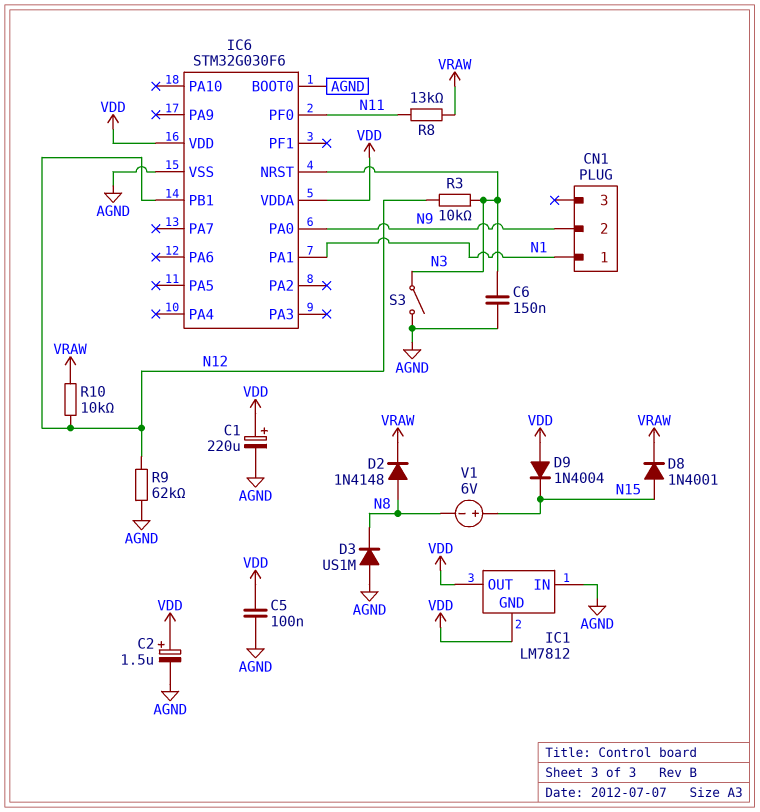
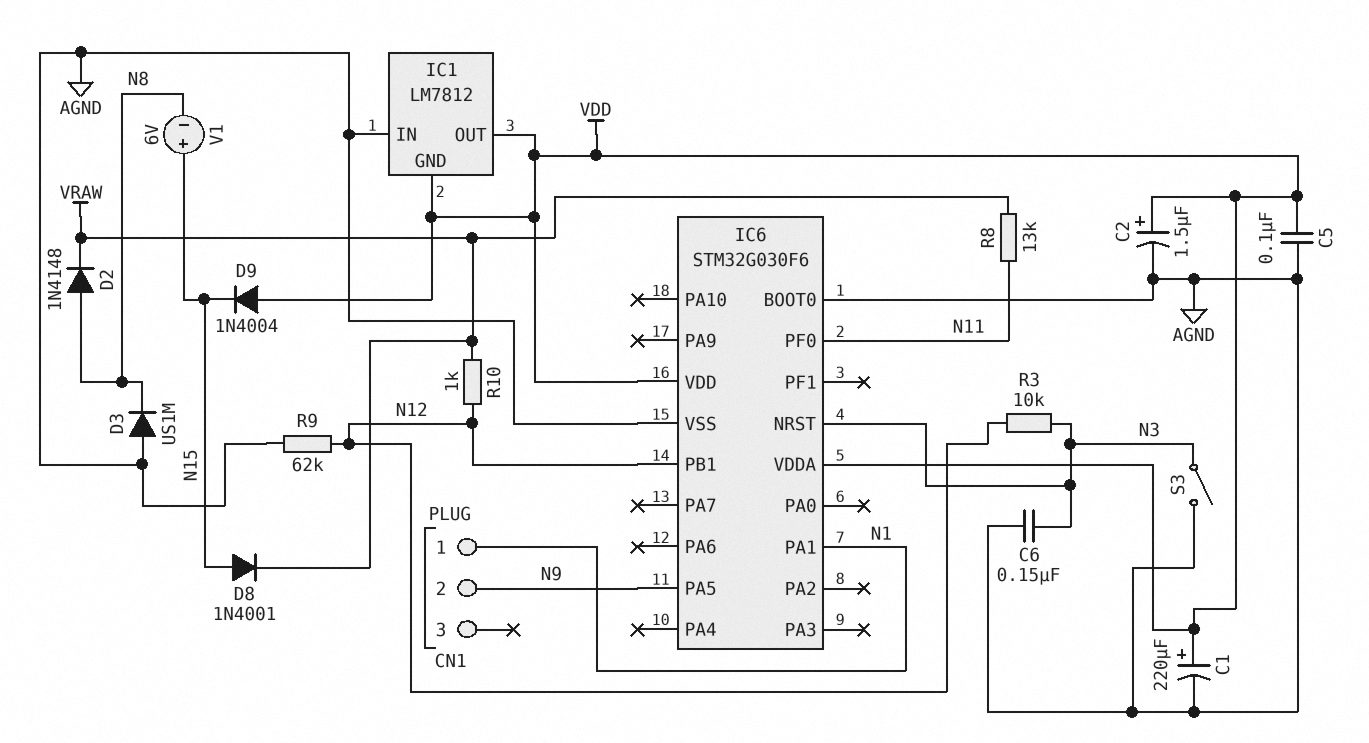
IC6 pin PA0: N9 -> none
IC6 pin PA5: none -> N9
R10: 10k (N12, VRAW) -> 1k (N12, VRAW)

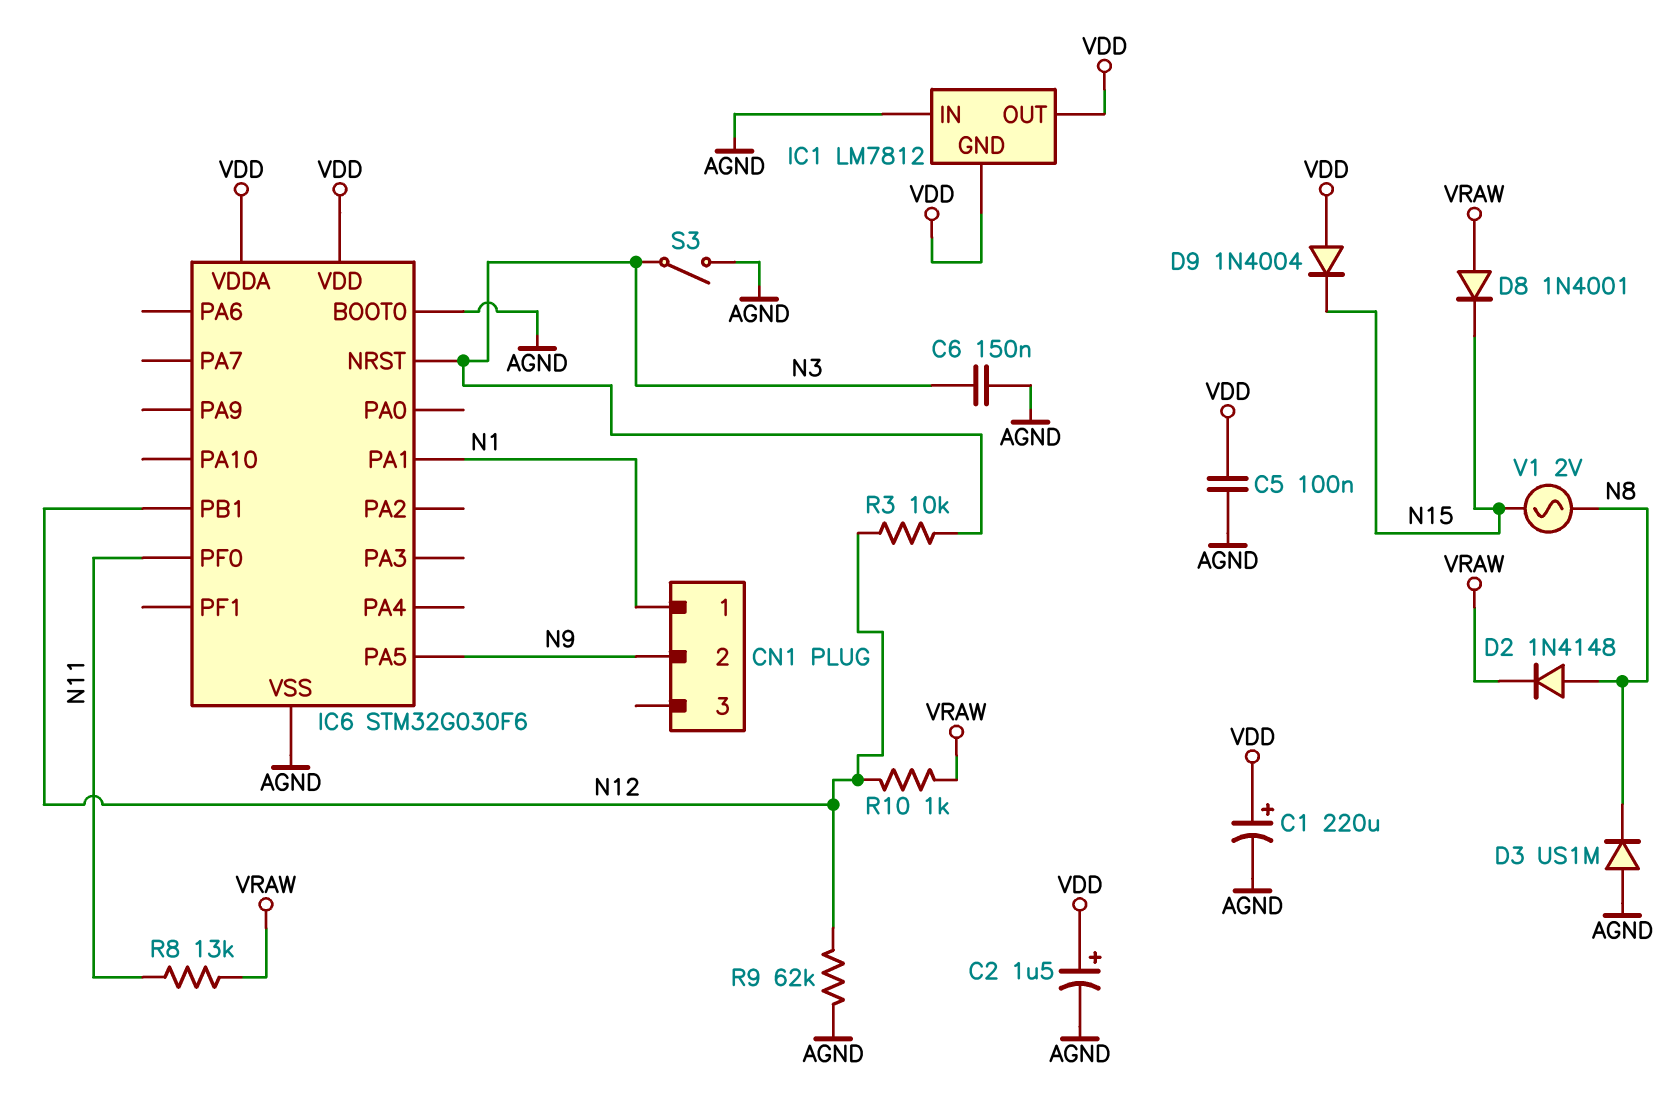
D8: diode 1N4001 (A N15, K VRAW) -> diode 1N4001 (A VRAW, K N15)
V1: 6V (plus N15, minus N8) -> AC 2V (N8, N15)

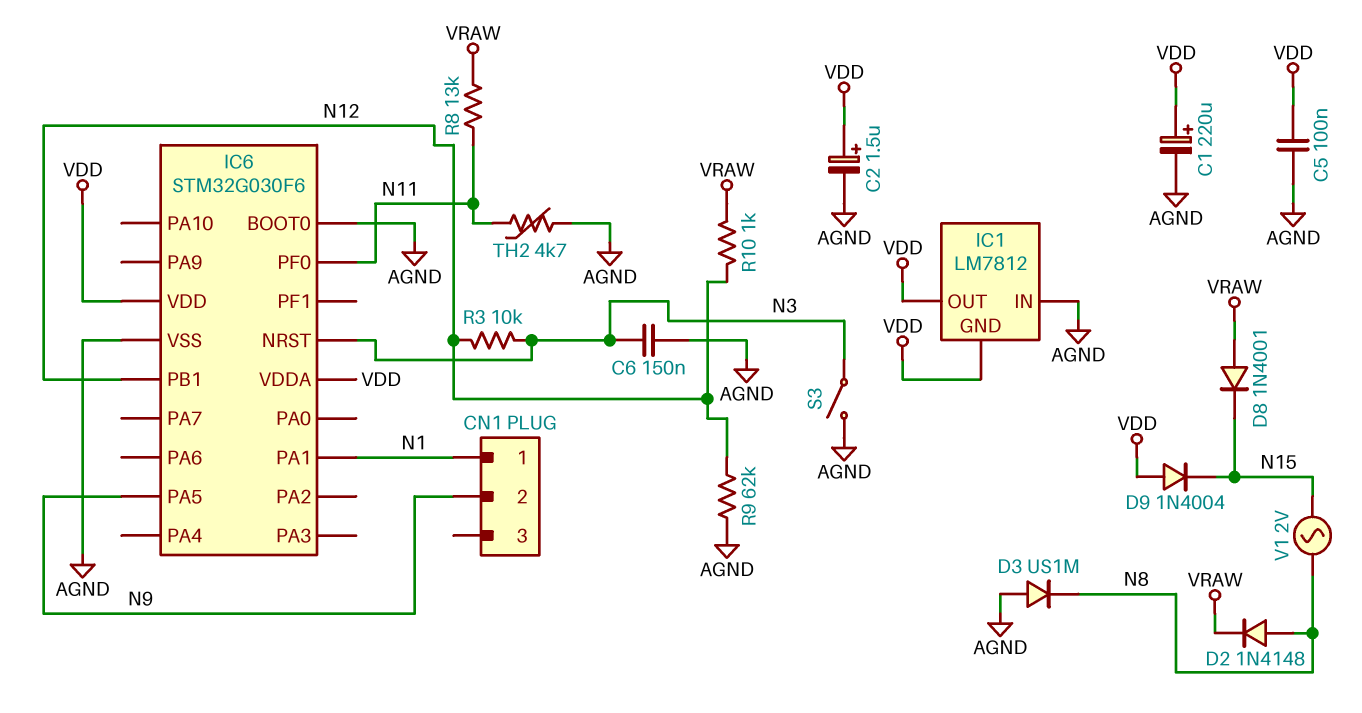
TH2: none -> 4.7k (AGND, N11)

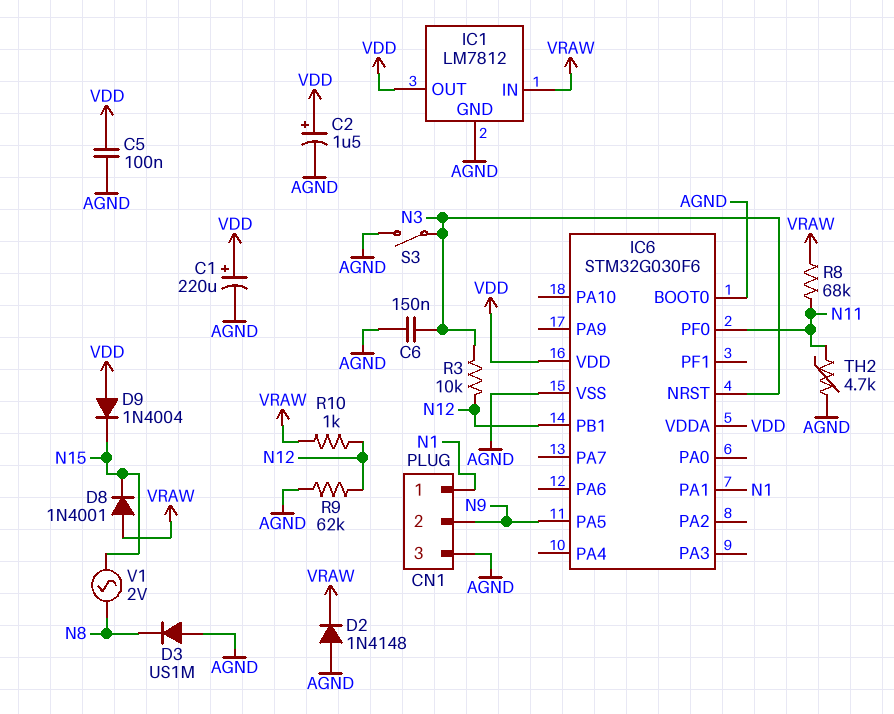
CN1 pin 3: none -> AGND
D2: diode 1N4148 (A N8, K VRAW) -> diode 1N4148 (A AGND, K VRAW)
IC1 pin GND: VDD -> AGND
IC1 pin IN: AGND -> VRAW
R8: 13k (N11, VRAW) -> 68k (N11, VRAW)

